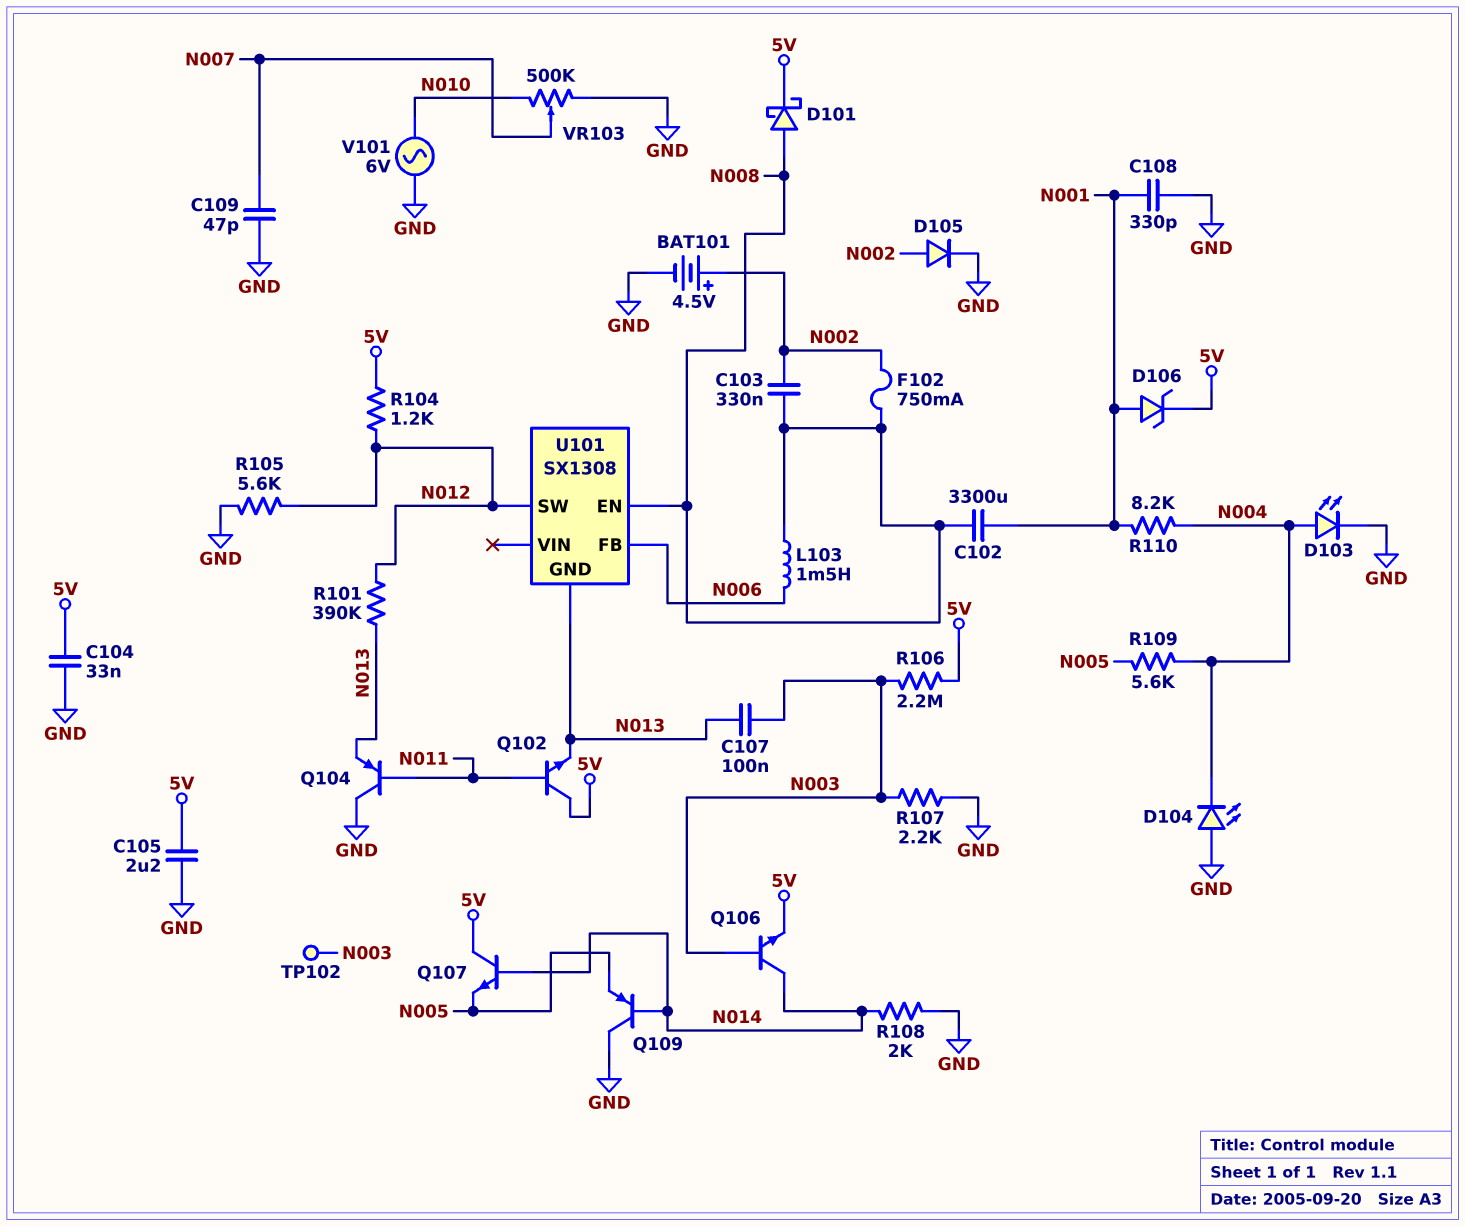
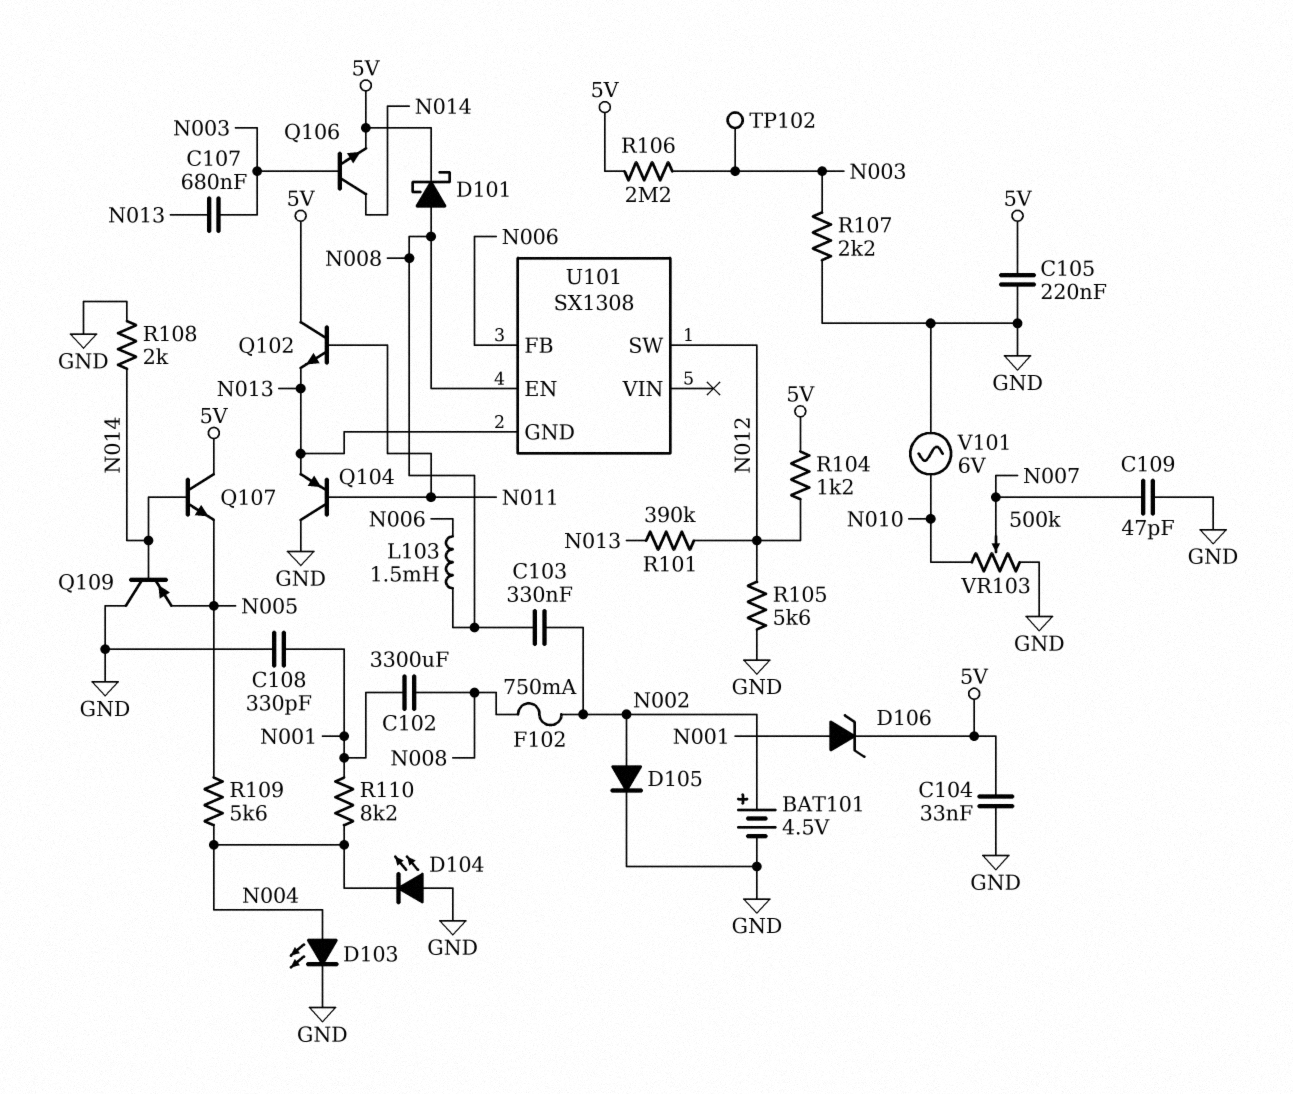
C105: 2.2uF (5V, GND) -> 220nF (5V, GND)
C107: 100nF (N003, N013) -> 680nF (N003, N013)

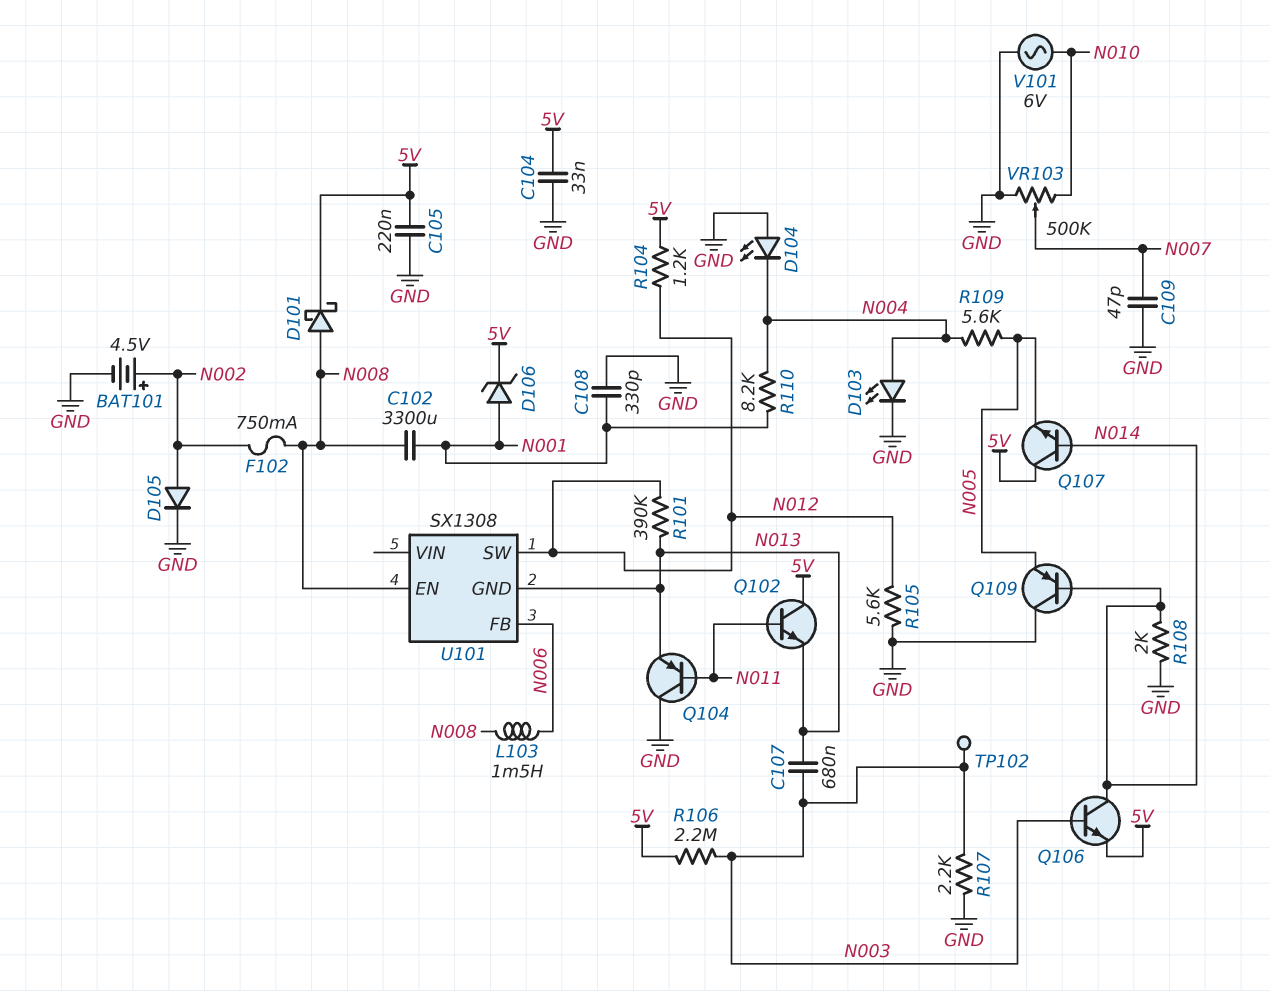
C103: 330nF (N002, N008) -> none

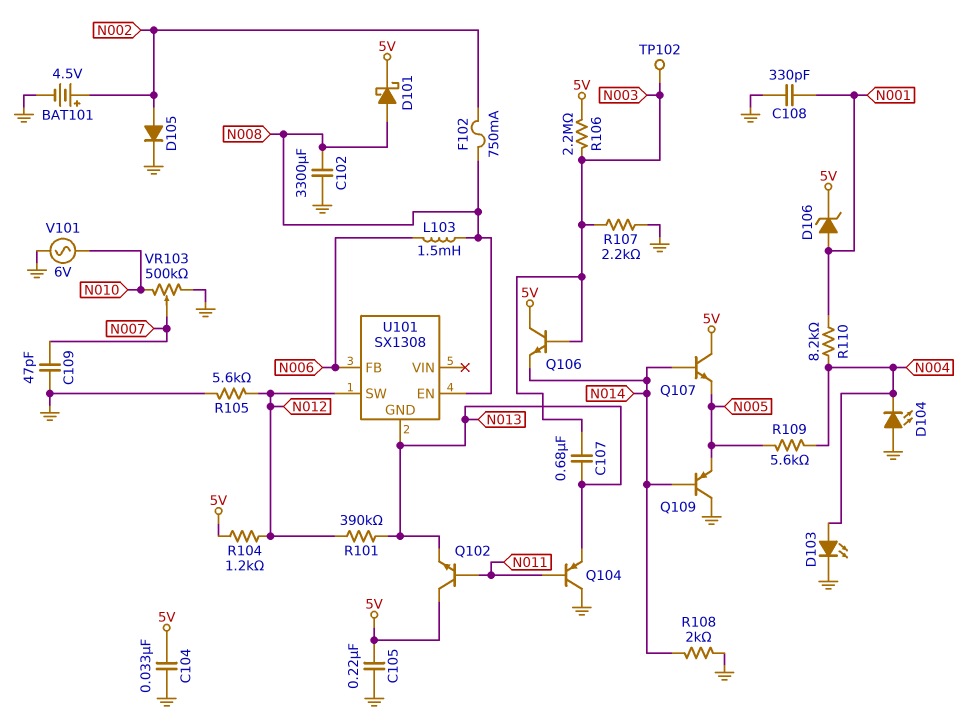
C102: 3300uF (N001, N008) -> 3300uF (GND, N008)
Q106: NPN (B N003, C N014, E 5V) -> NPN (B N003, C 5V, E N014)

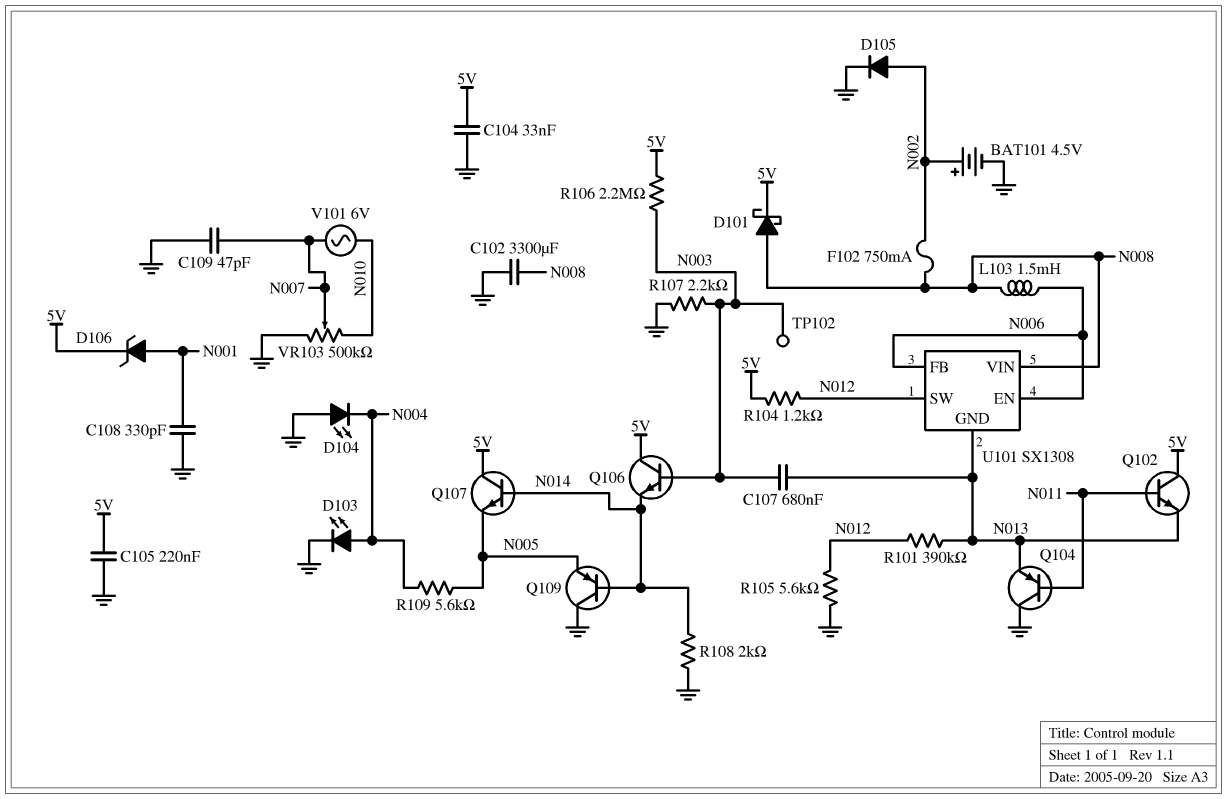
R110: 8.2k (N001, N004) -> none
U101 pin EN: N008 -> N006
U101 pin VIN: none -> N008
V101: AC 6V (GND, N010) -> AC 6V (N007, N010)

